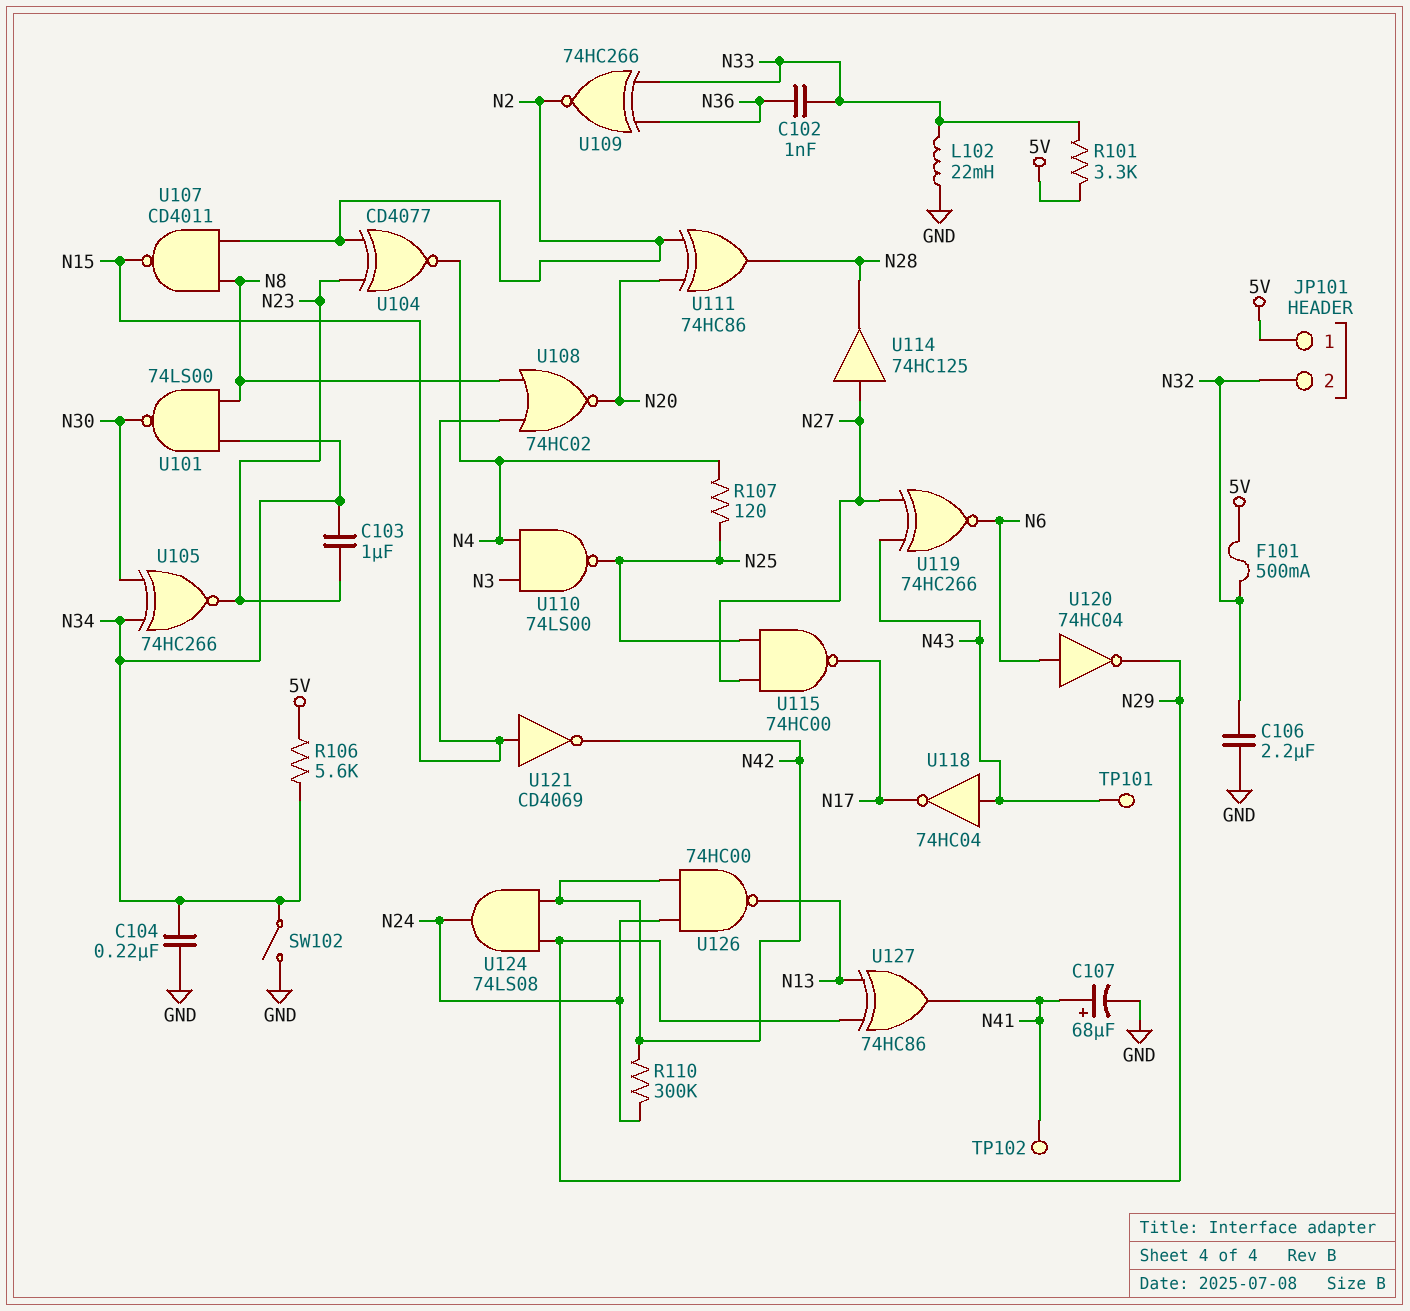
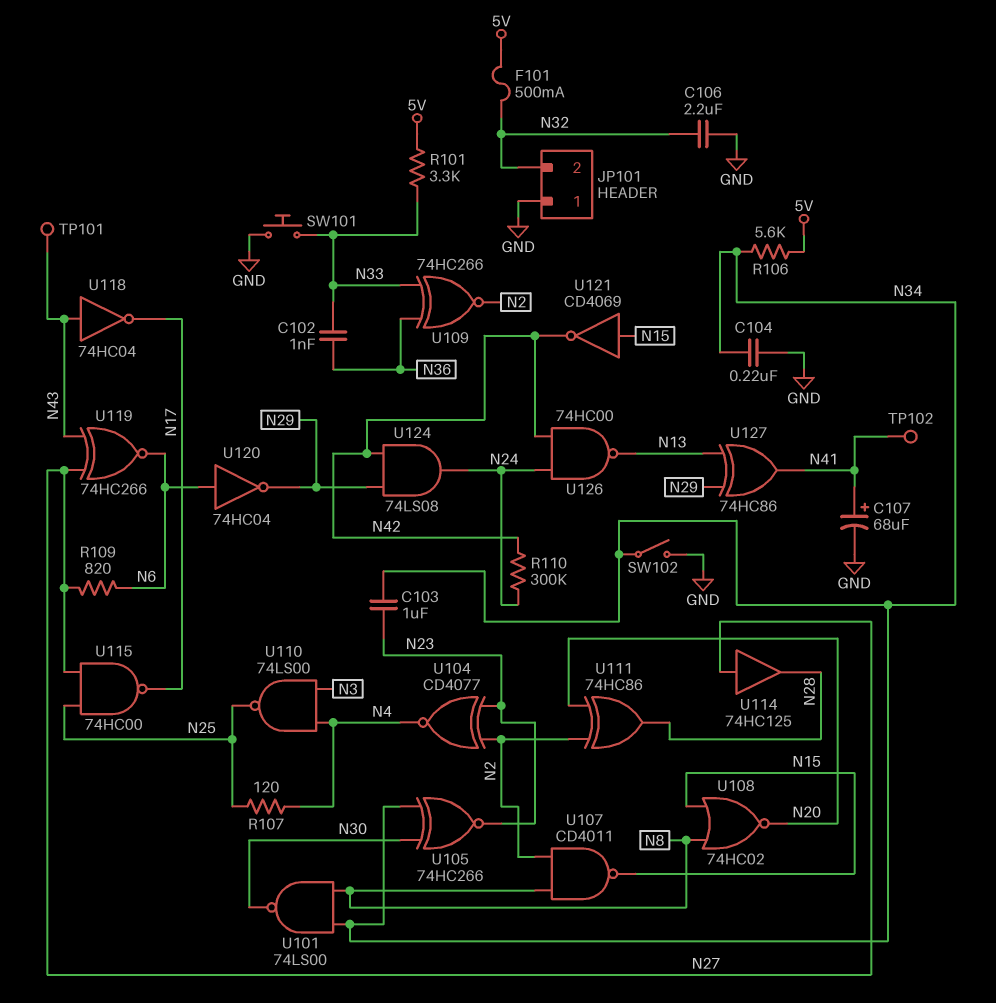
JP101 pin 1: 5V -> GND
L102: 22mH (GND, N33) -> none
R109: none -> 820 (N6, N27)
SW101: none -> button (GND, N33)

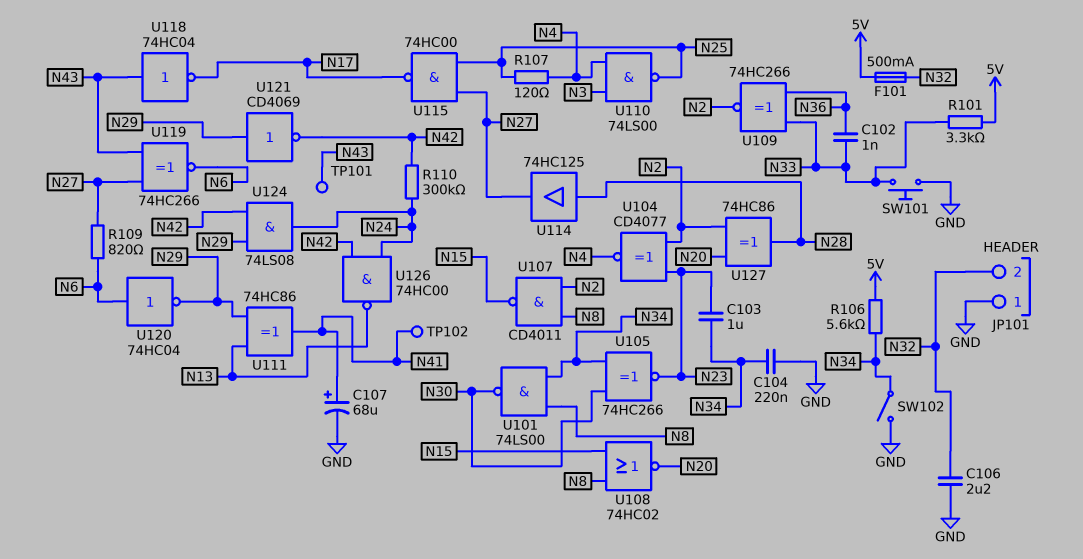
U111: XOR 74HC86 (in N2, in N20, out N28) -> XOR 74HC86 (in N13, in N29, out N41)
U114: buffer 74HC125 (in N27, out N28) -> buffer 74HC125 (in N28, out N27)
U121: NOT CD4069 (in N15, out N42) -> NOT CD4069 (in N29, out N42)
U127: XOR 74HC86 (in N13, in N29, out N41) -> XOR 74HC86 (in N2, in N20, out N28)

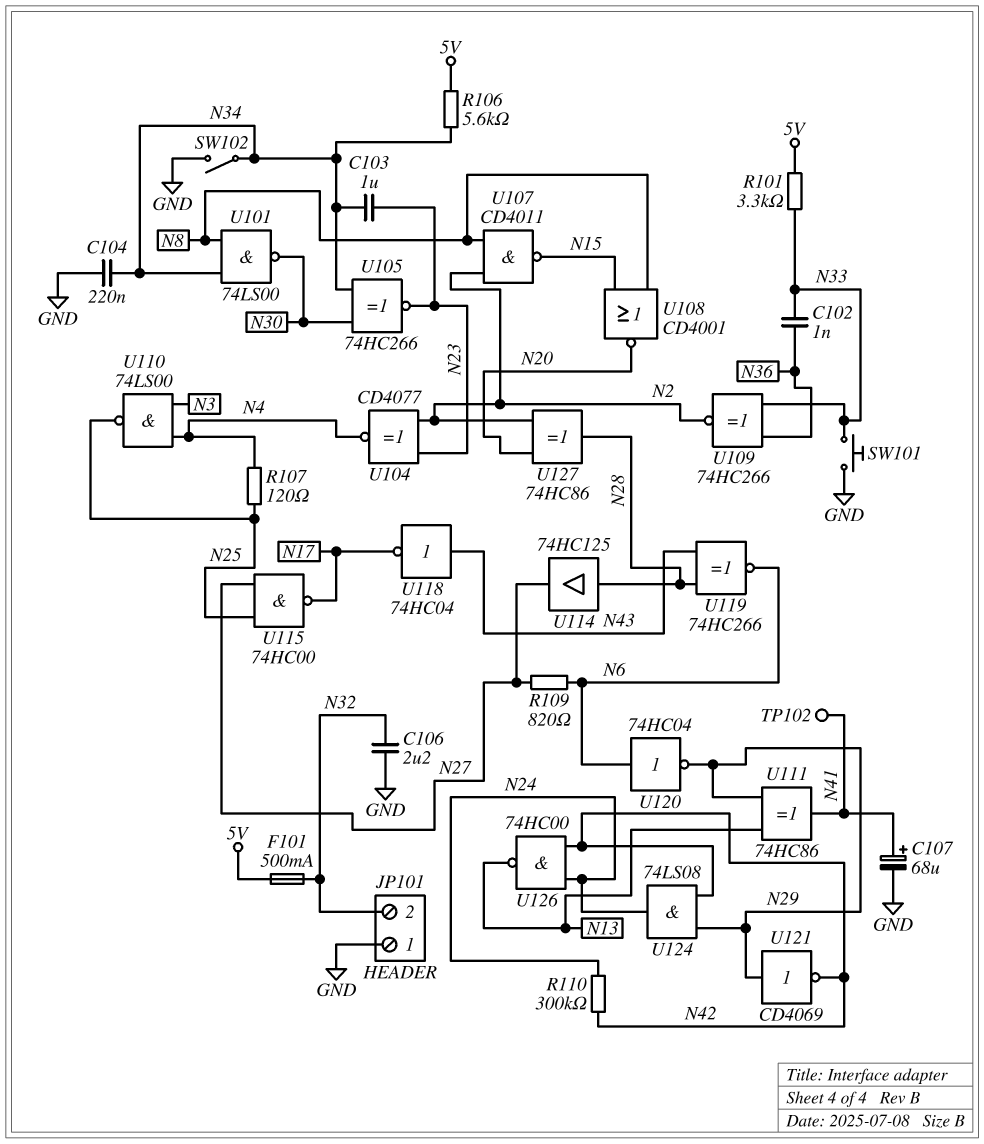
TP101: test point (N43) -> none
U108: NOR 74HC02 (in N8, in N15, out N20) -> NOR CD4001 (in N8, in N15, out N20)
U119: XNOR 74HC266 (in N27, in N43, out N6) -> XNOR 74HC266 (in N28, in N43, out N6)

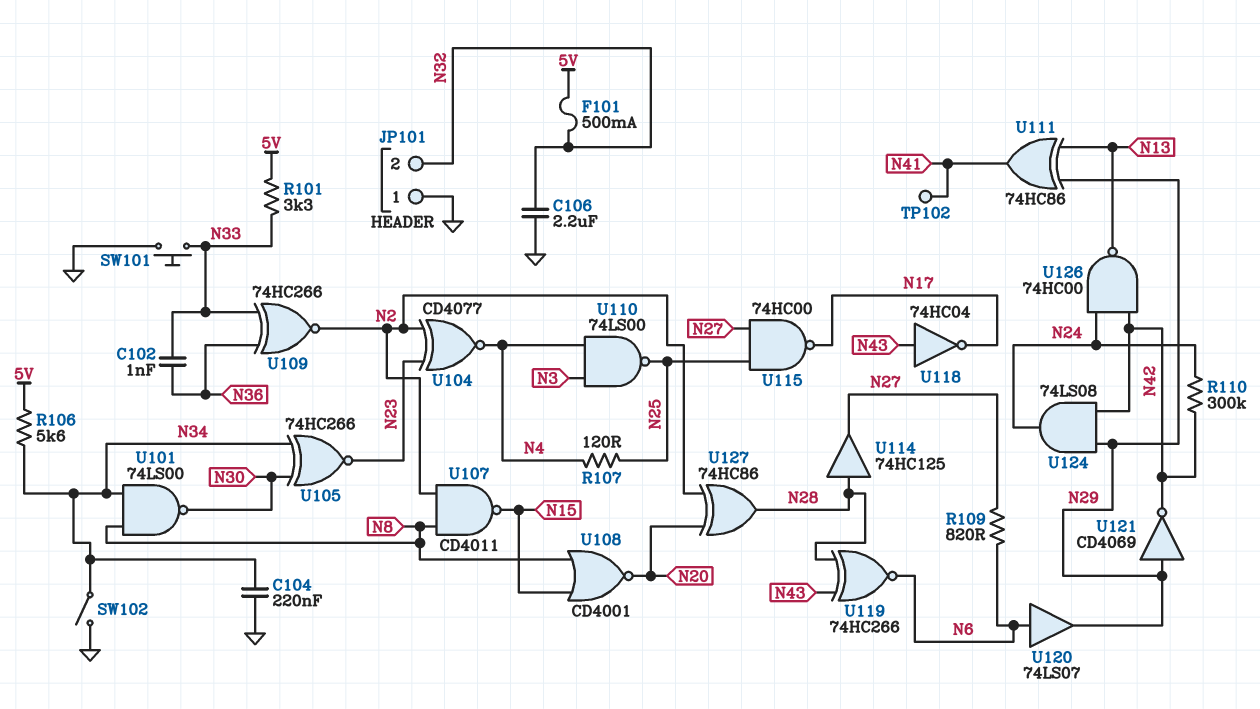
C103: 1uF (N23, N34) -> none
C107: 68uF (plus N41, minus GND) -> none
U120: NOT 74HC04 (in N6, out N29) -> buffer 74LS07 (in N6, out N29)

